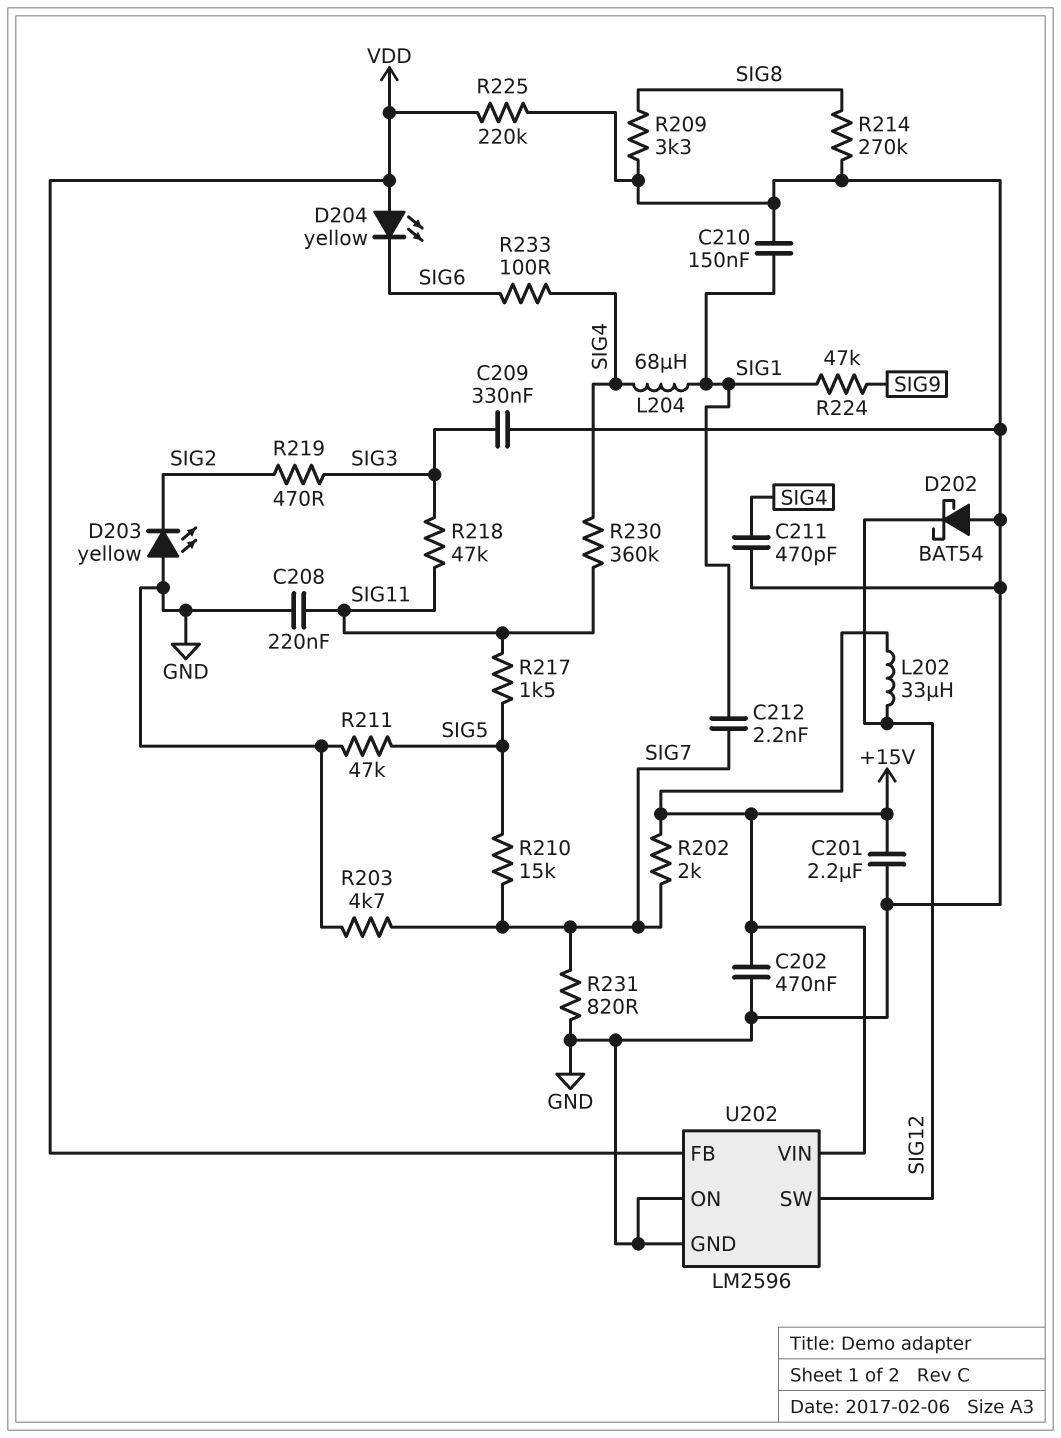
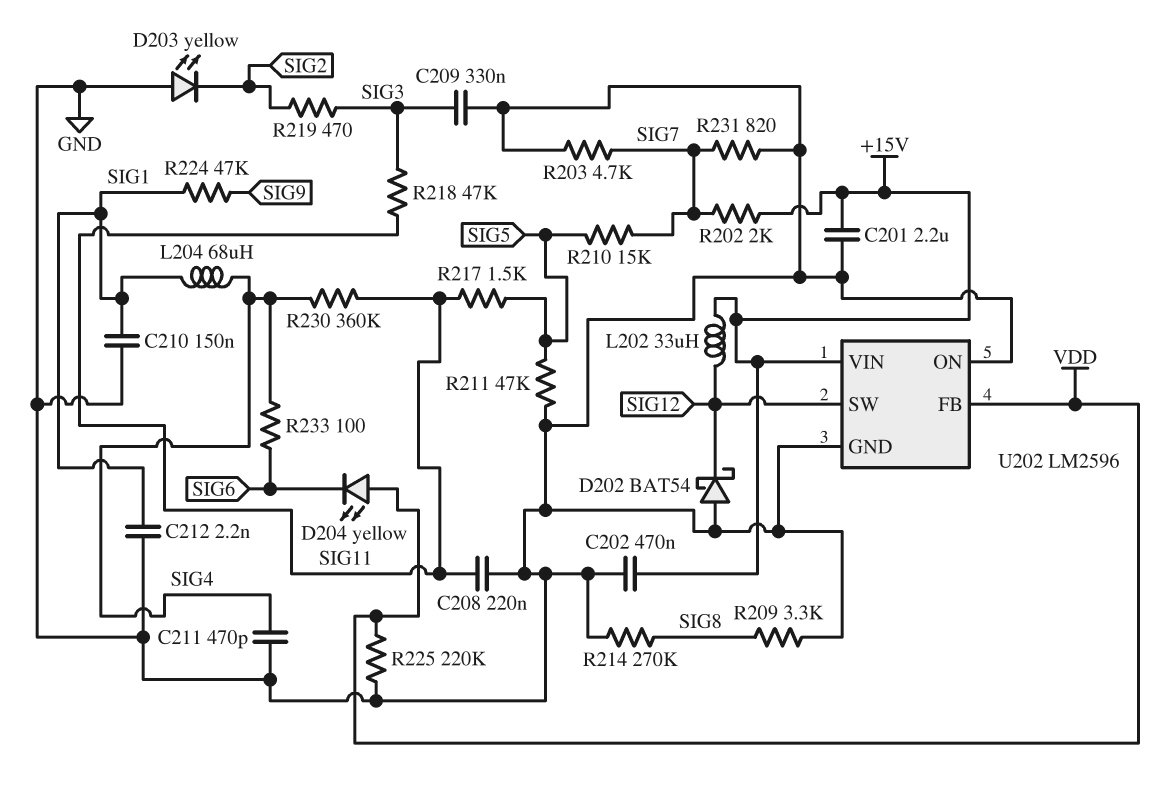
C212: 2.2nF (SIG1, SIG7) -> 2.2nF (GND, SIG1)

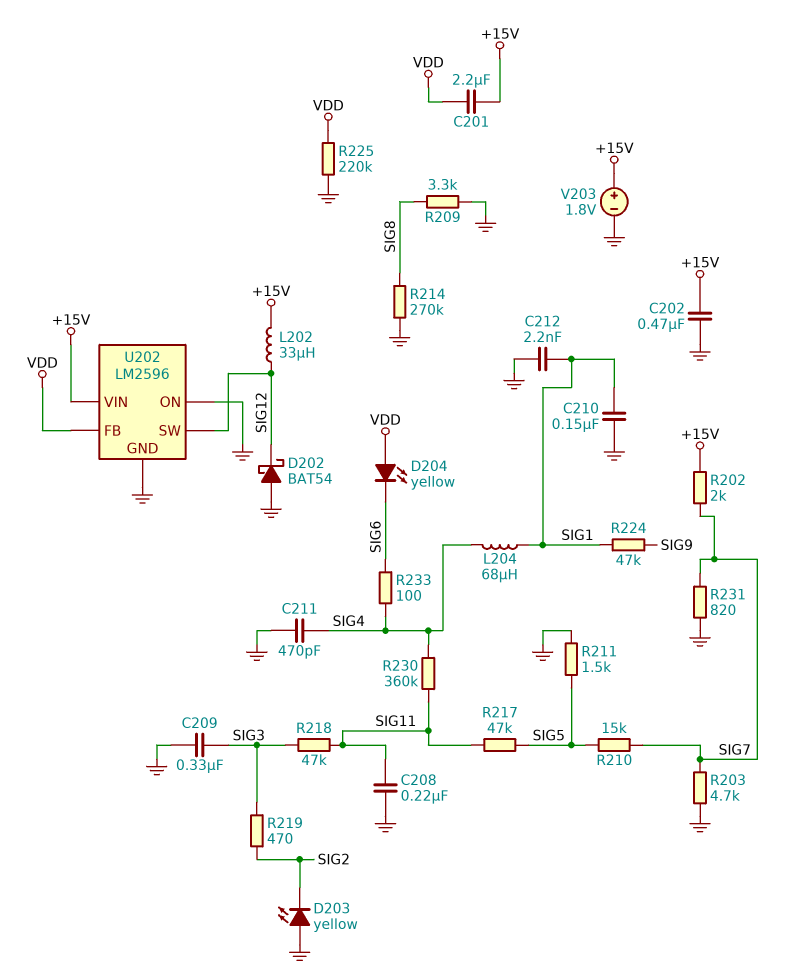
C201: 2.2uF (+15V, GND) -> 2.2uF (+15V, VDD)
R211: 47k (GND, SIG5) -> 1.5k (GND, SIG5)
R217: 1.5k (SIG5, SIG11) -> 47k (SIG5, SIG11)
V203: none -> 1.8V (plus +15V, minus GND)

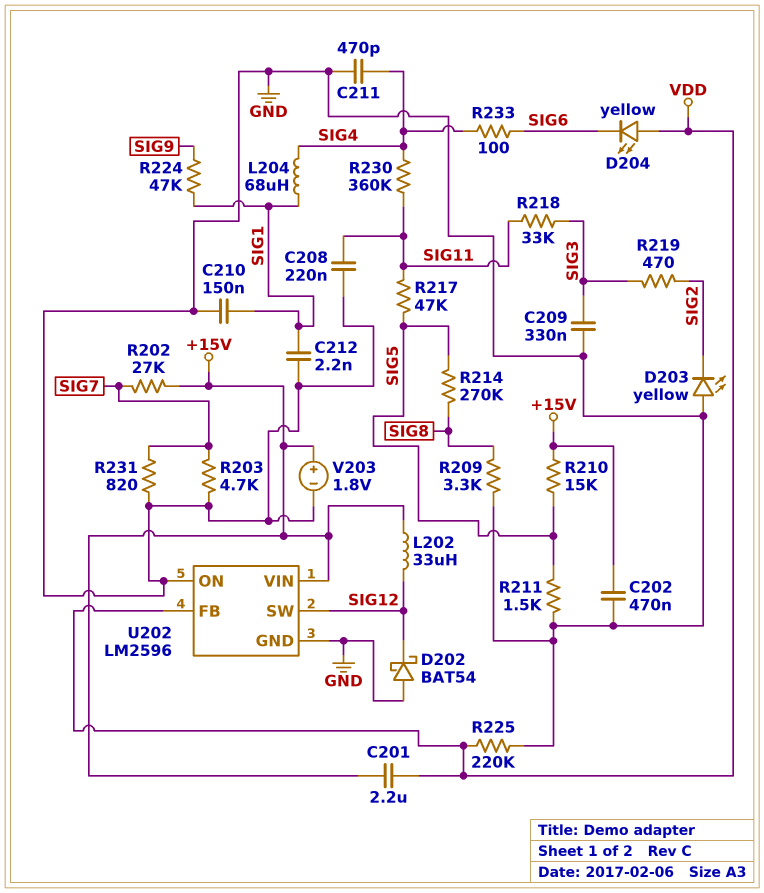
R202: 2k (+15V, SIG7) -> 27k (+15V, SIG7)
R210: 15k (SIG5, SIG7) -> 15k (+15V, SIG5)
R214: 270k (GND, SIG8) -> 270k (SIG5, SIG8)
R218: 47k (SIG3, SIG11) -> 33k (SIG3, SIG11)

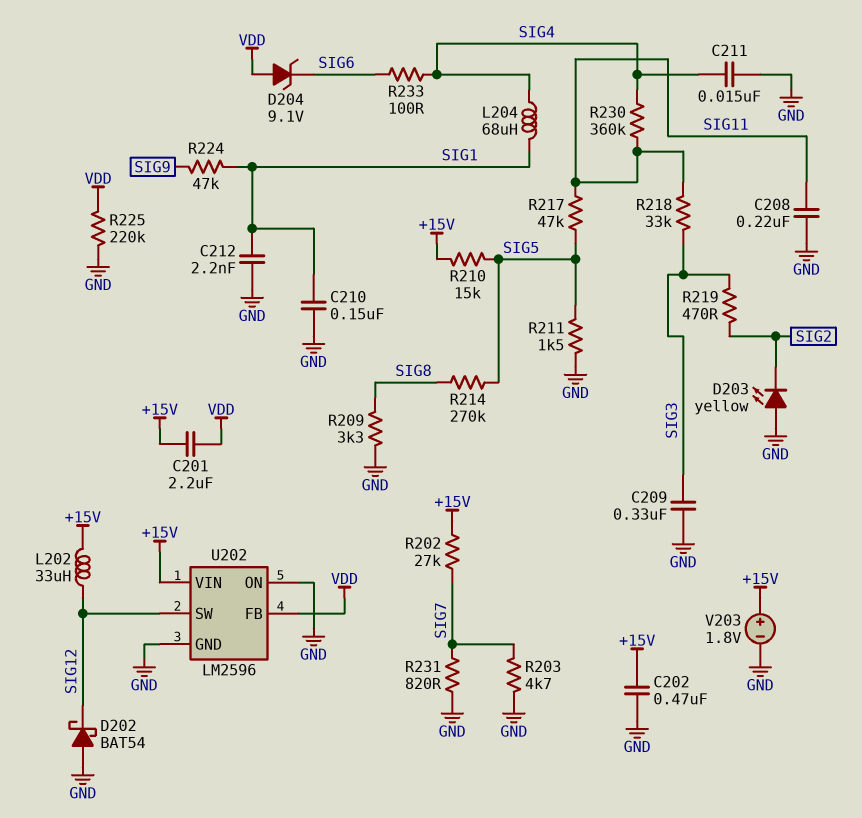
C211: 470pF (GND, SIG4) -> 15nF (GND, SIG4)
D204: LED yellow (A VDD, K SIG6) -> zener 9.1V (A VDD, K SIG6)

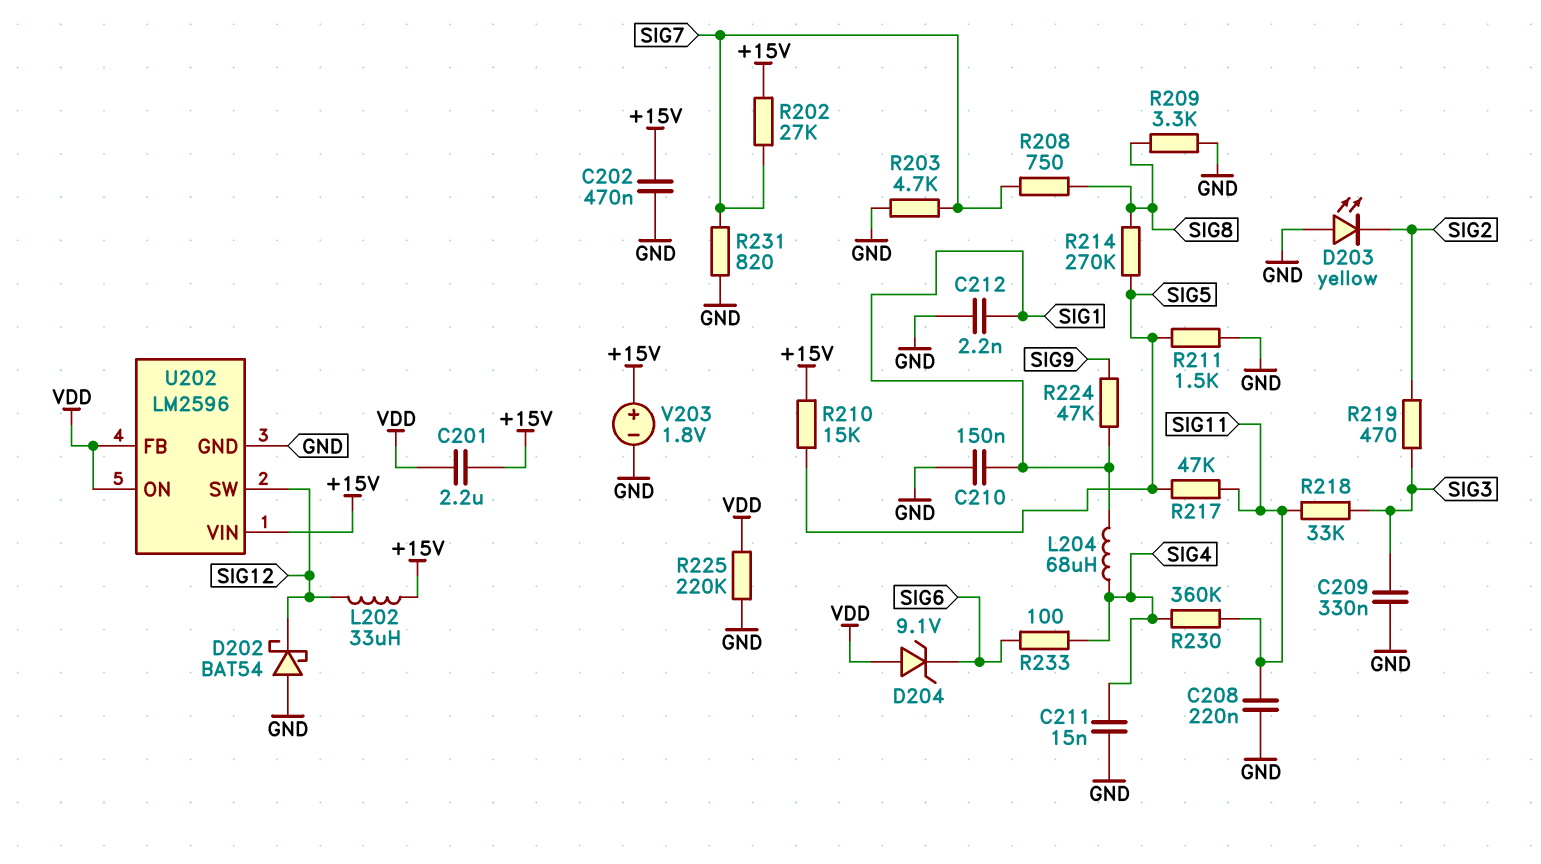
R208: none -> 750 (SIG7, SIG8)
U202 pin ON: GND -> VDD

